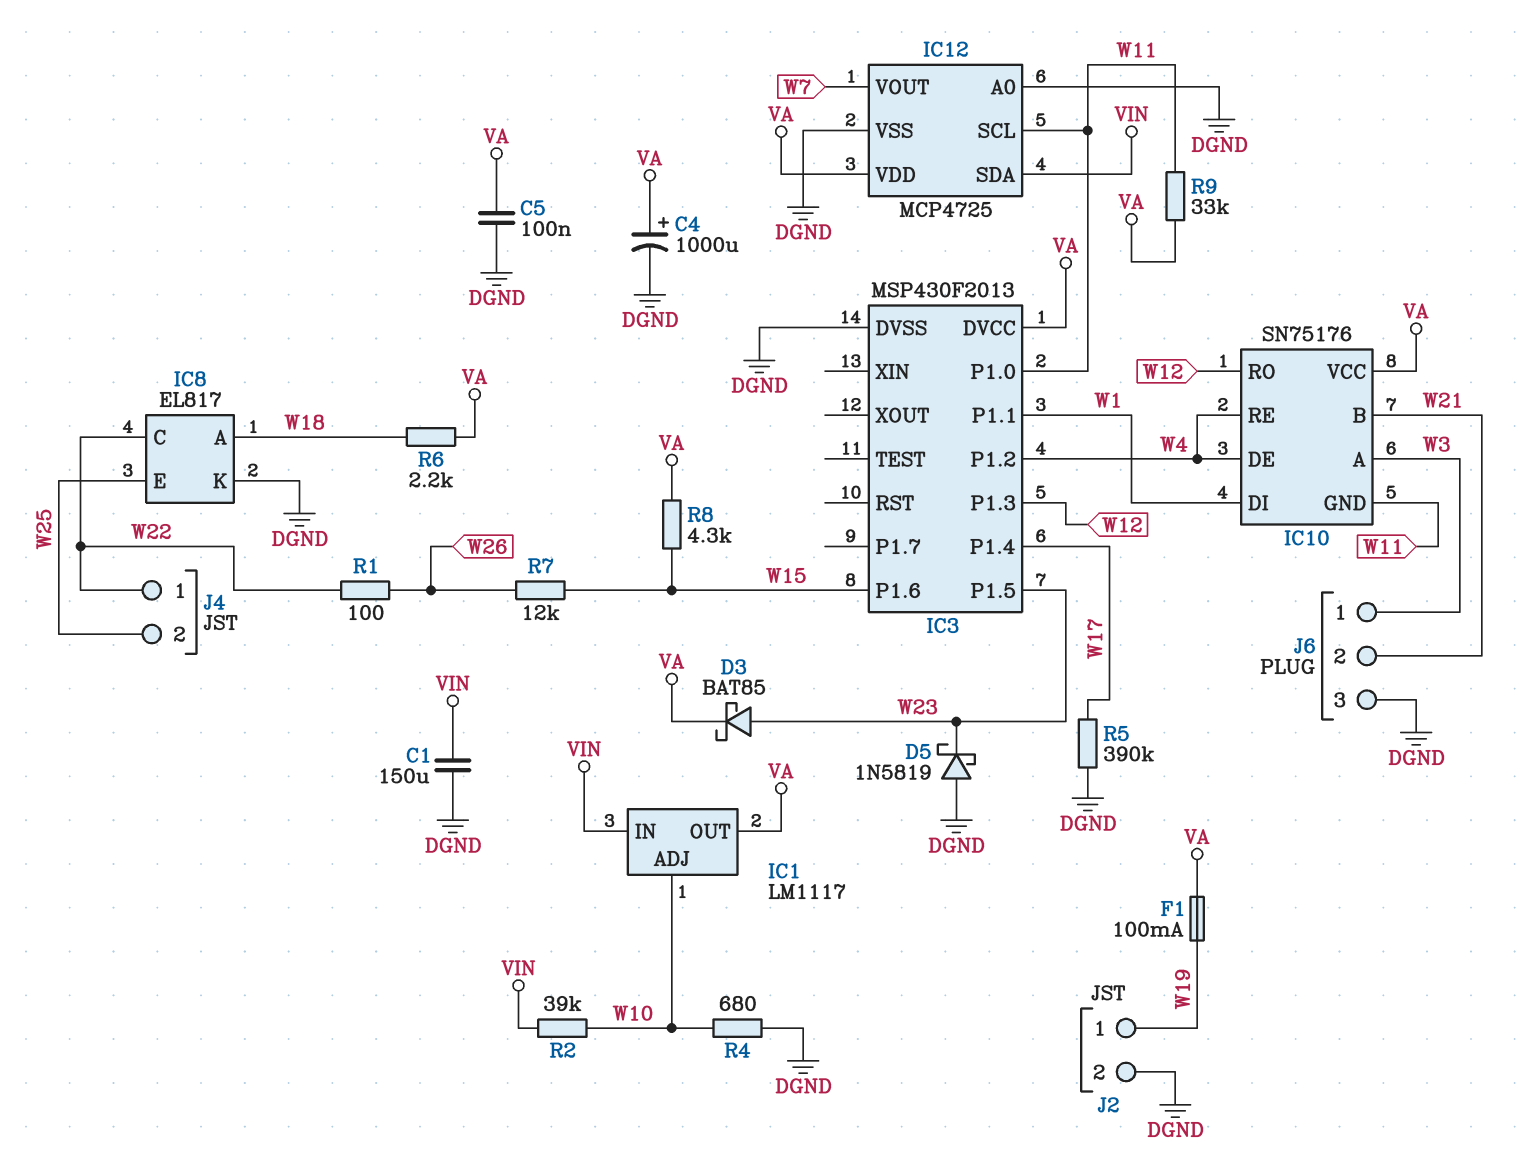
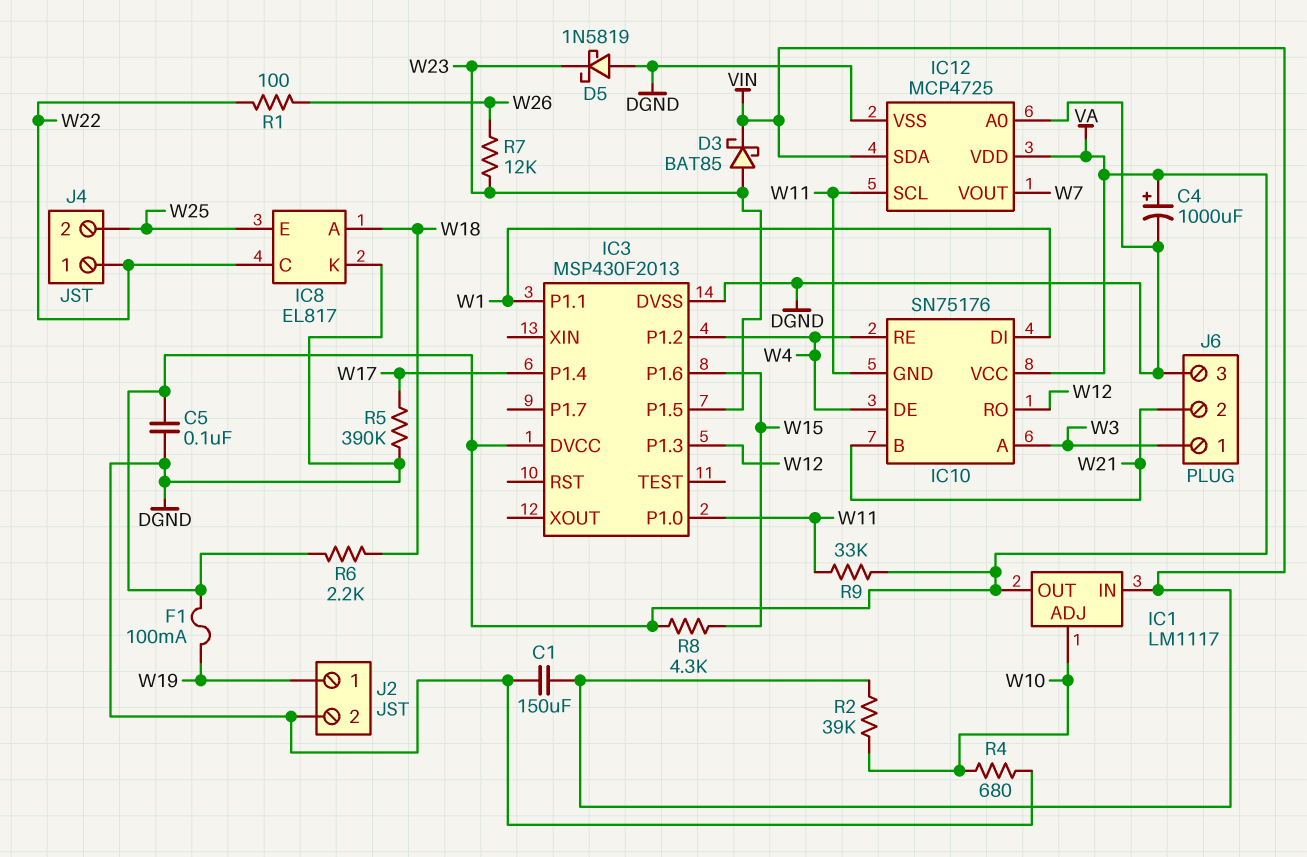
D3: schottky BAT85 (A W23, K VA) -> schottky BAT85 (A W23, K VIN)
R7: 12k (W15, W26) -> 12k (W23, W26)

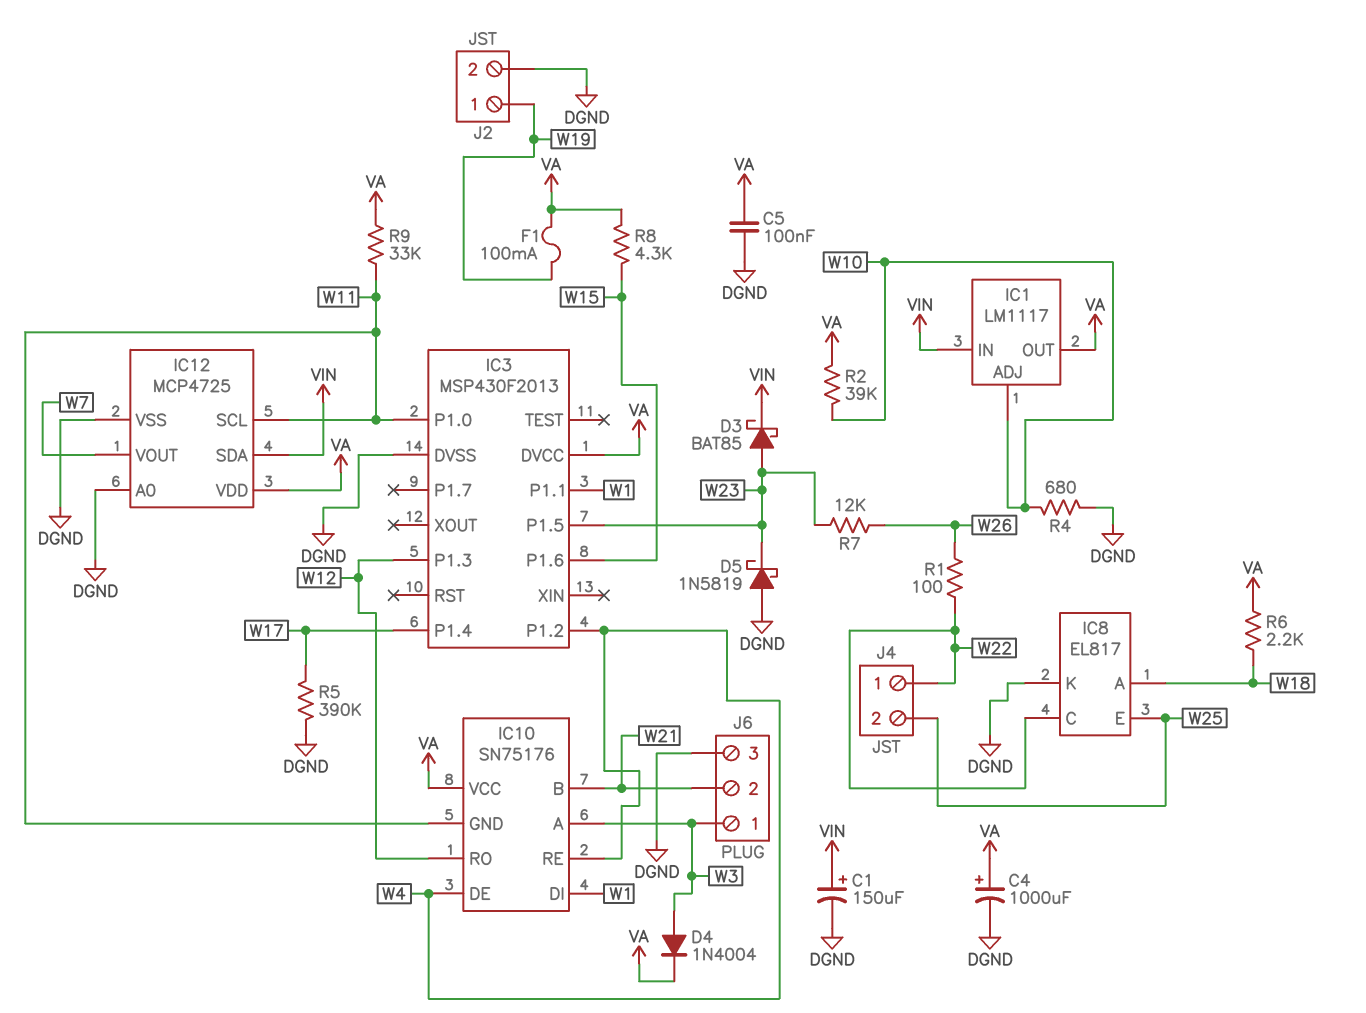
C1: 150uF (DGND, VIN) -> 150uF (plus VIN, minus DGND)
D4: none -> diode 1N4004 (A W3, K VA)
R2: 39k (VIN, W10) -> 39k (VA, W10)

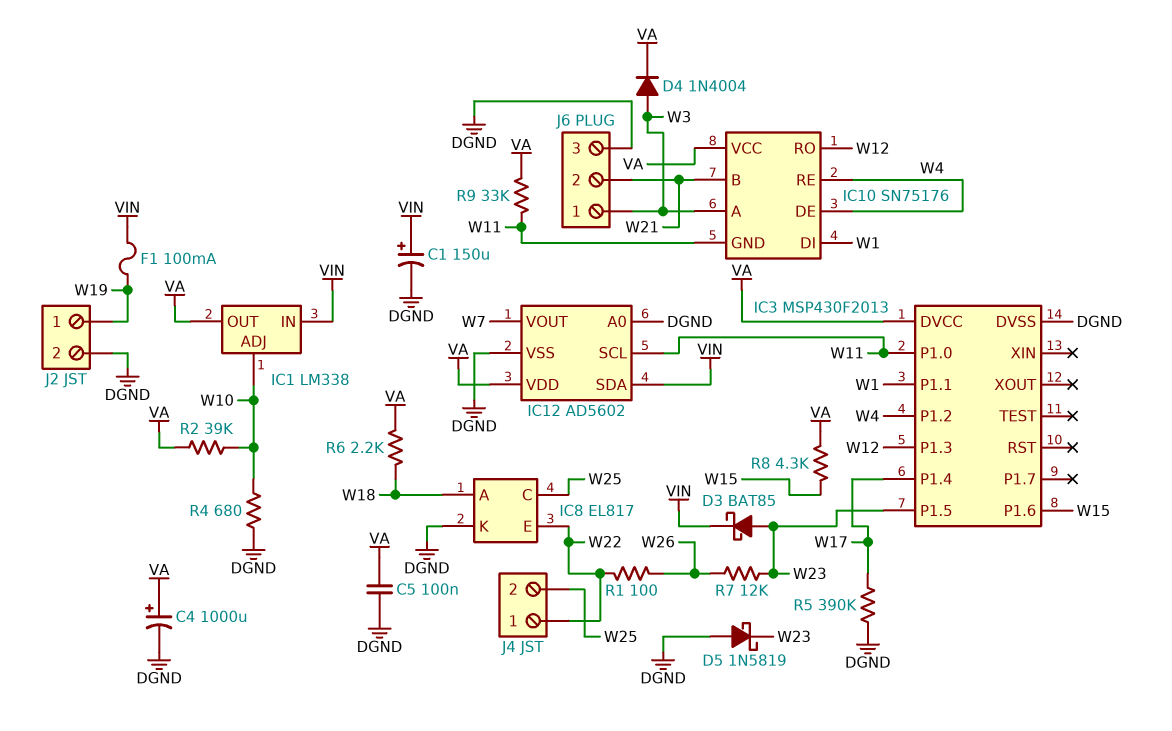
F1: 100mA (VA, W19) -> 100mA (VIN, W19)
IC1: LM1117 -> LM338
IC8 pin C: W22 -> W25
IC8 pin E: W25 -> W22
IC12: MCP4725 -> AD5602

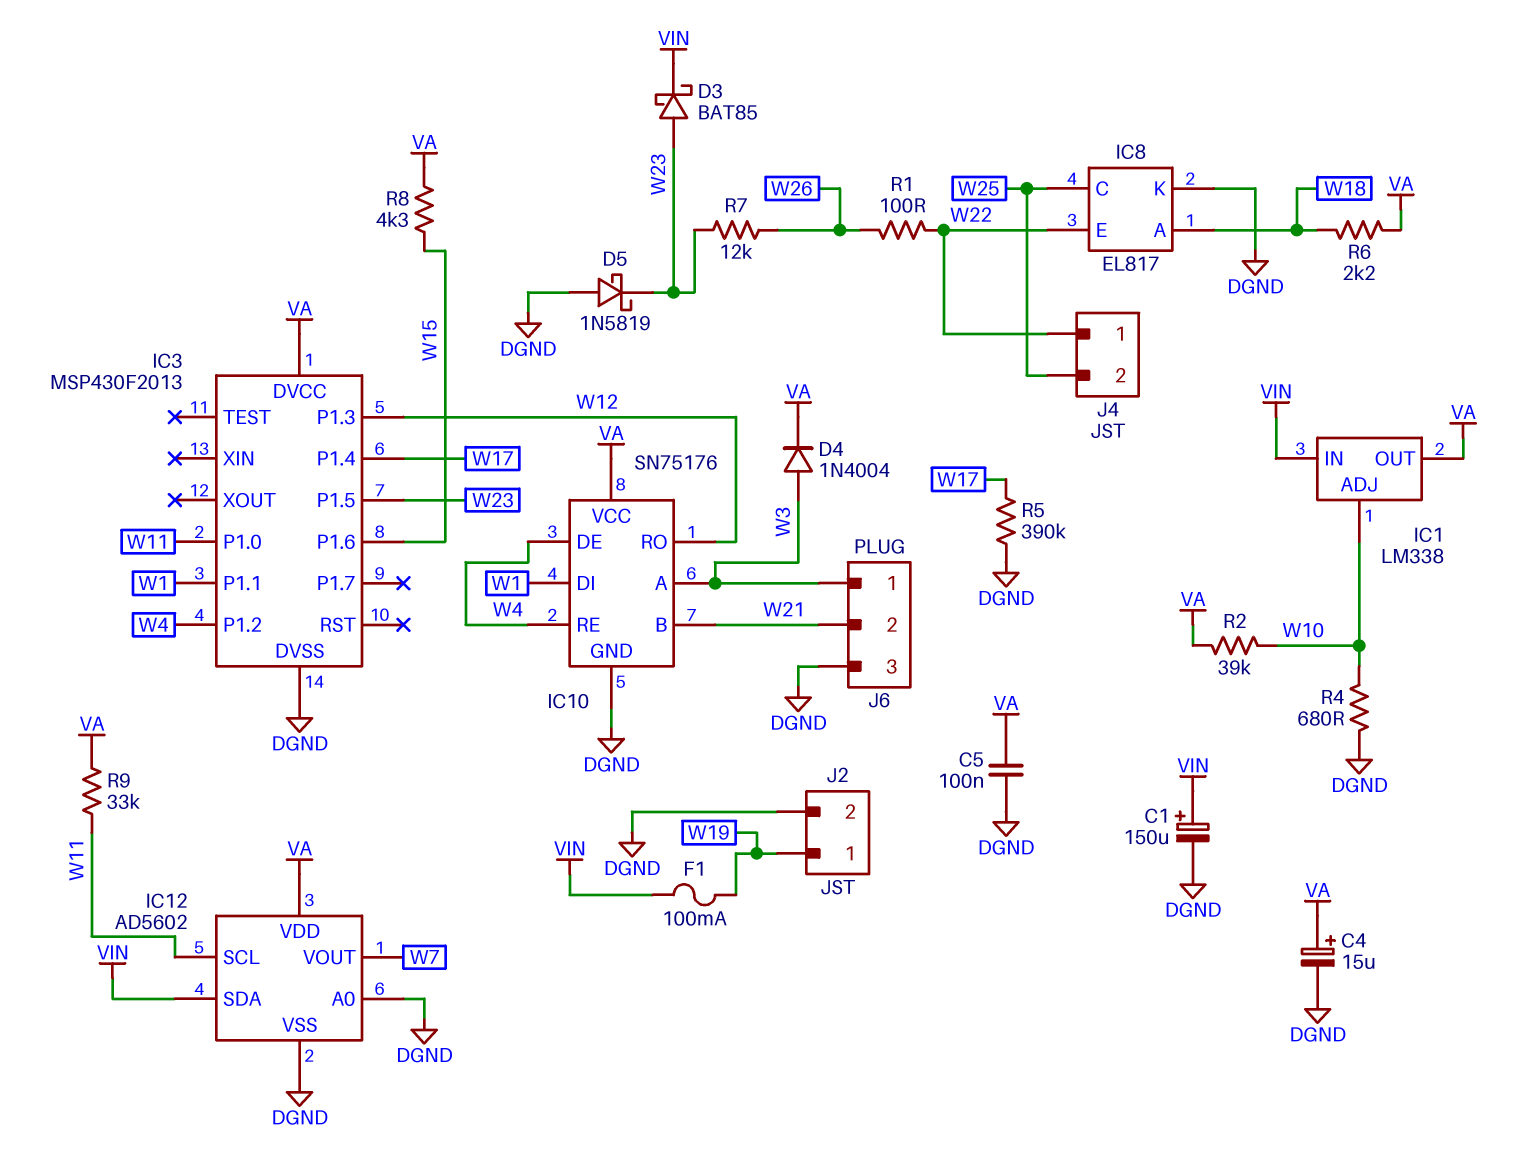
C4: 1000uF (plus VA, minus DGND) -> 15uF (plus VA, minus DGND)
IC10 pin GND: W11 -> DGND

